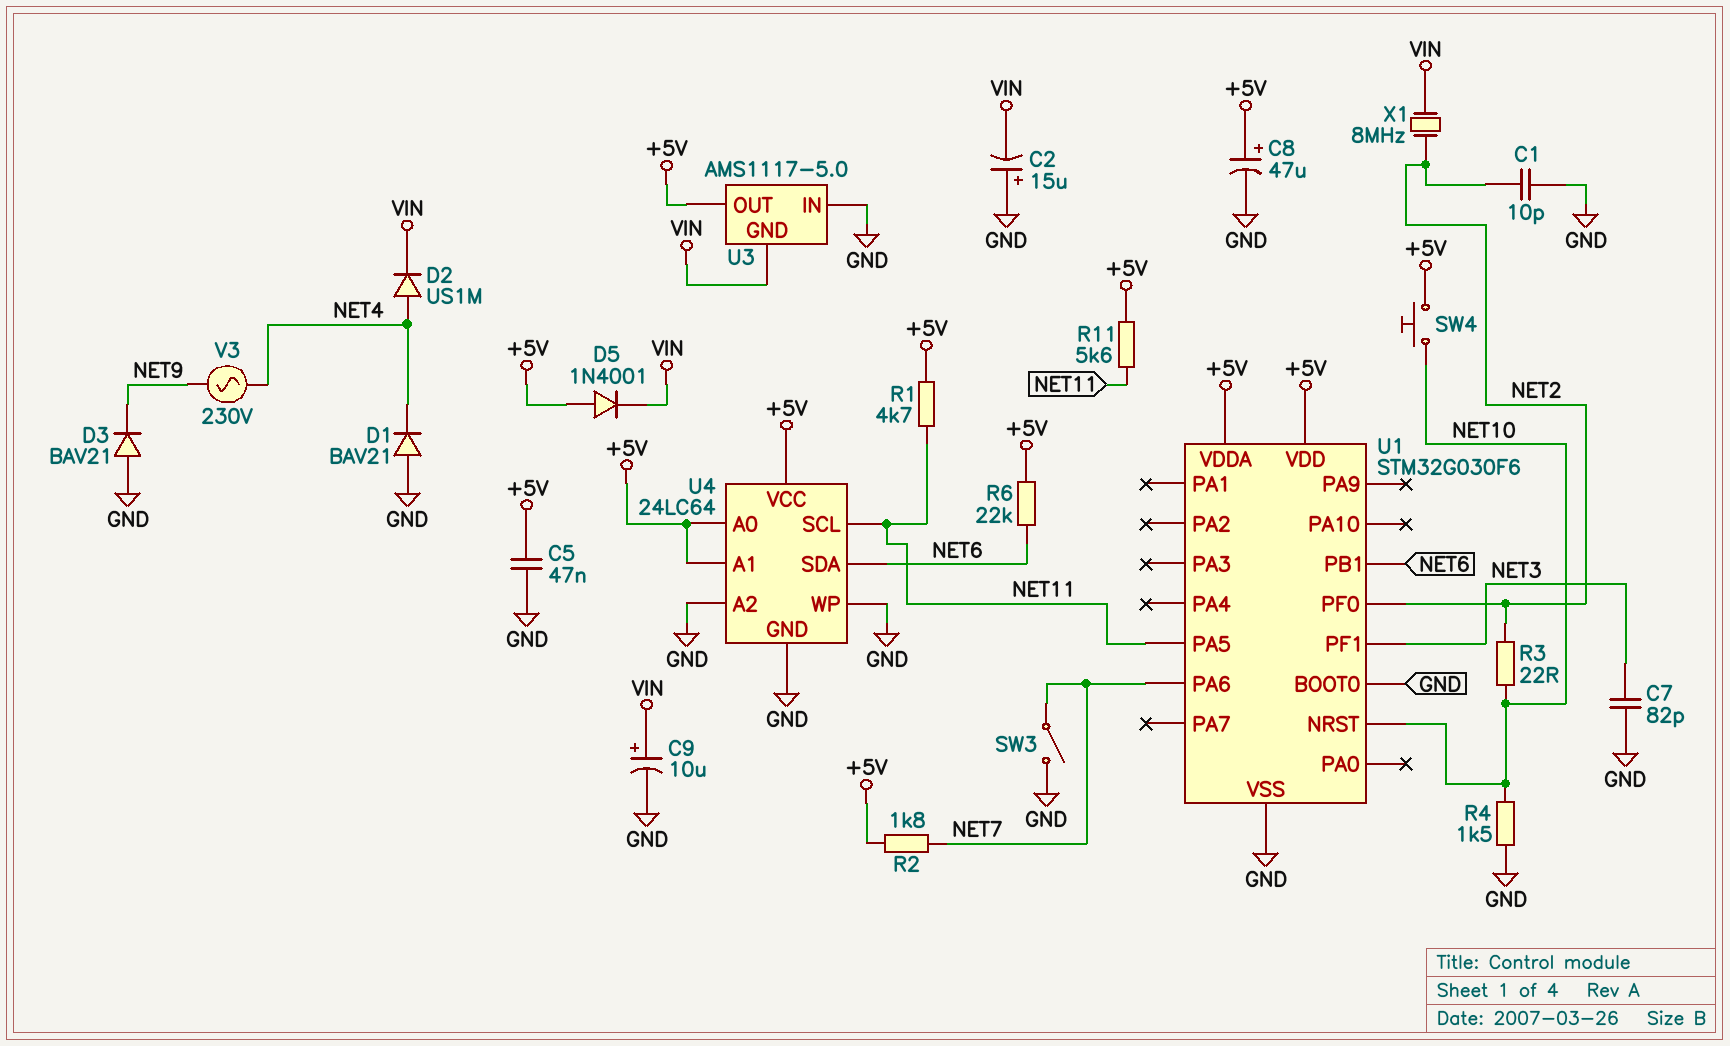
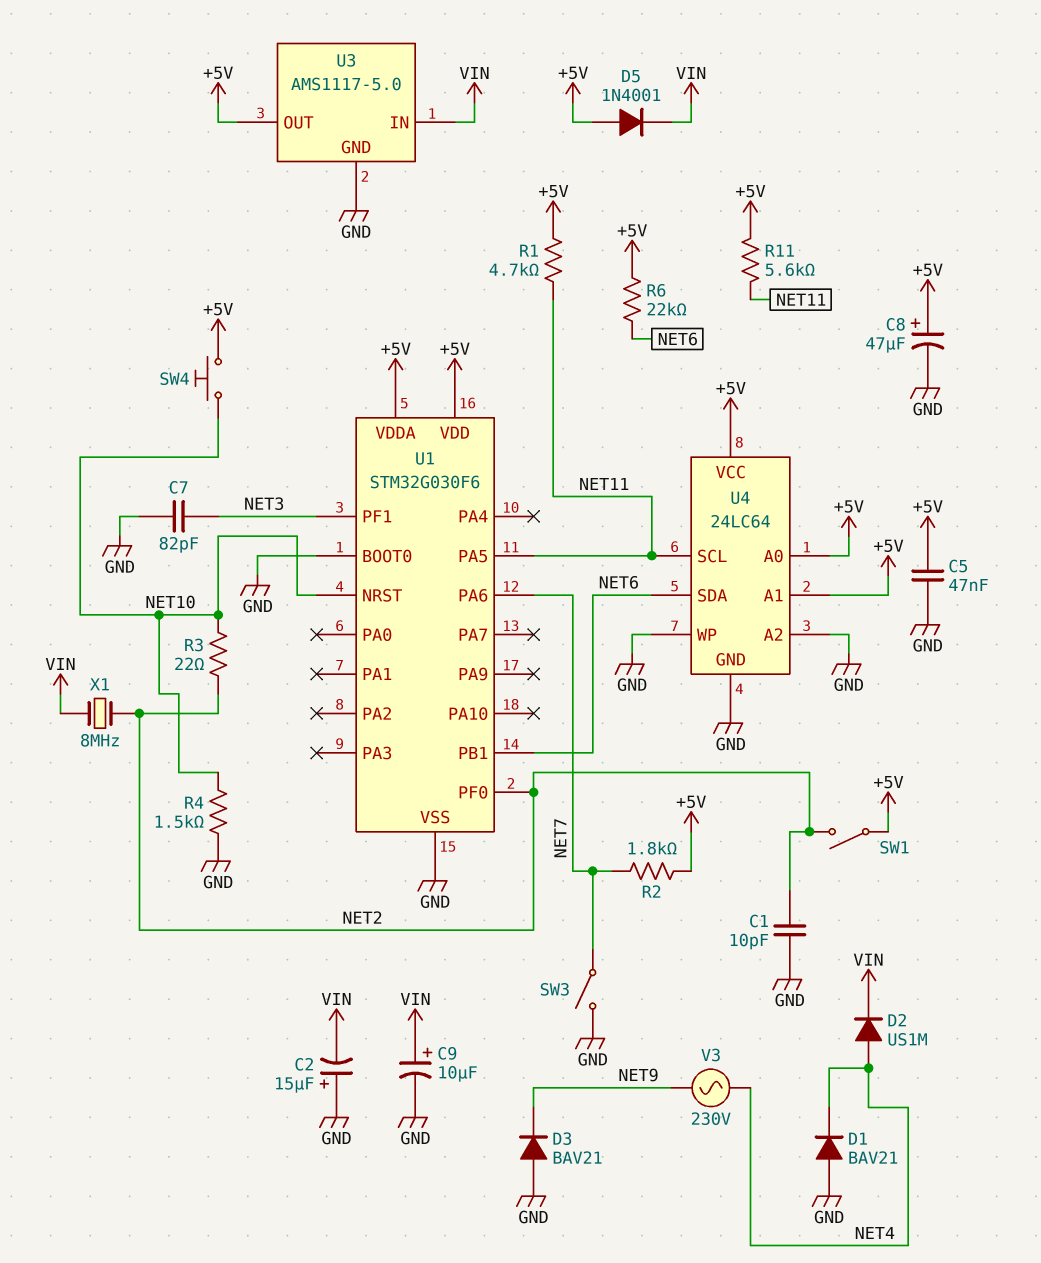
SW1: none -> switch (+5V, NET2)
U3 pin GND: VIN -> GND
U3 pin IN: GND -> VIN

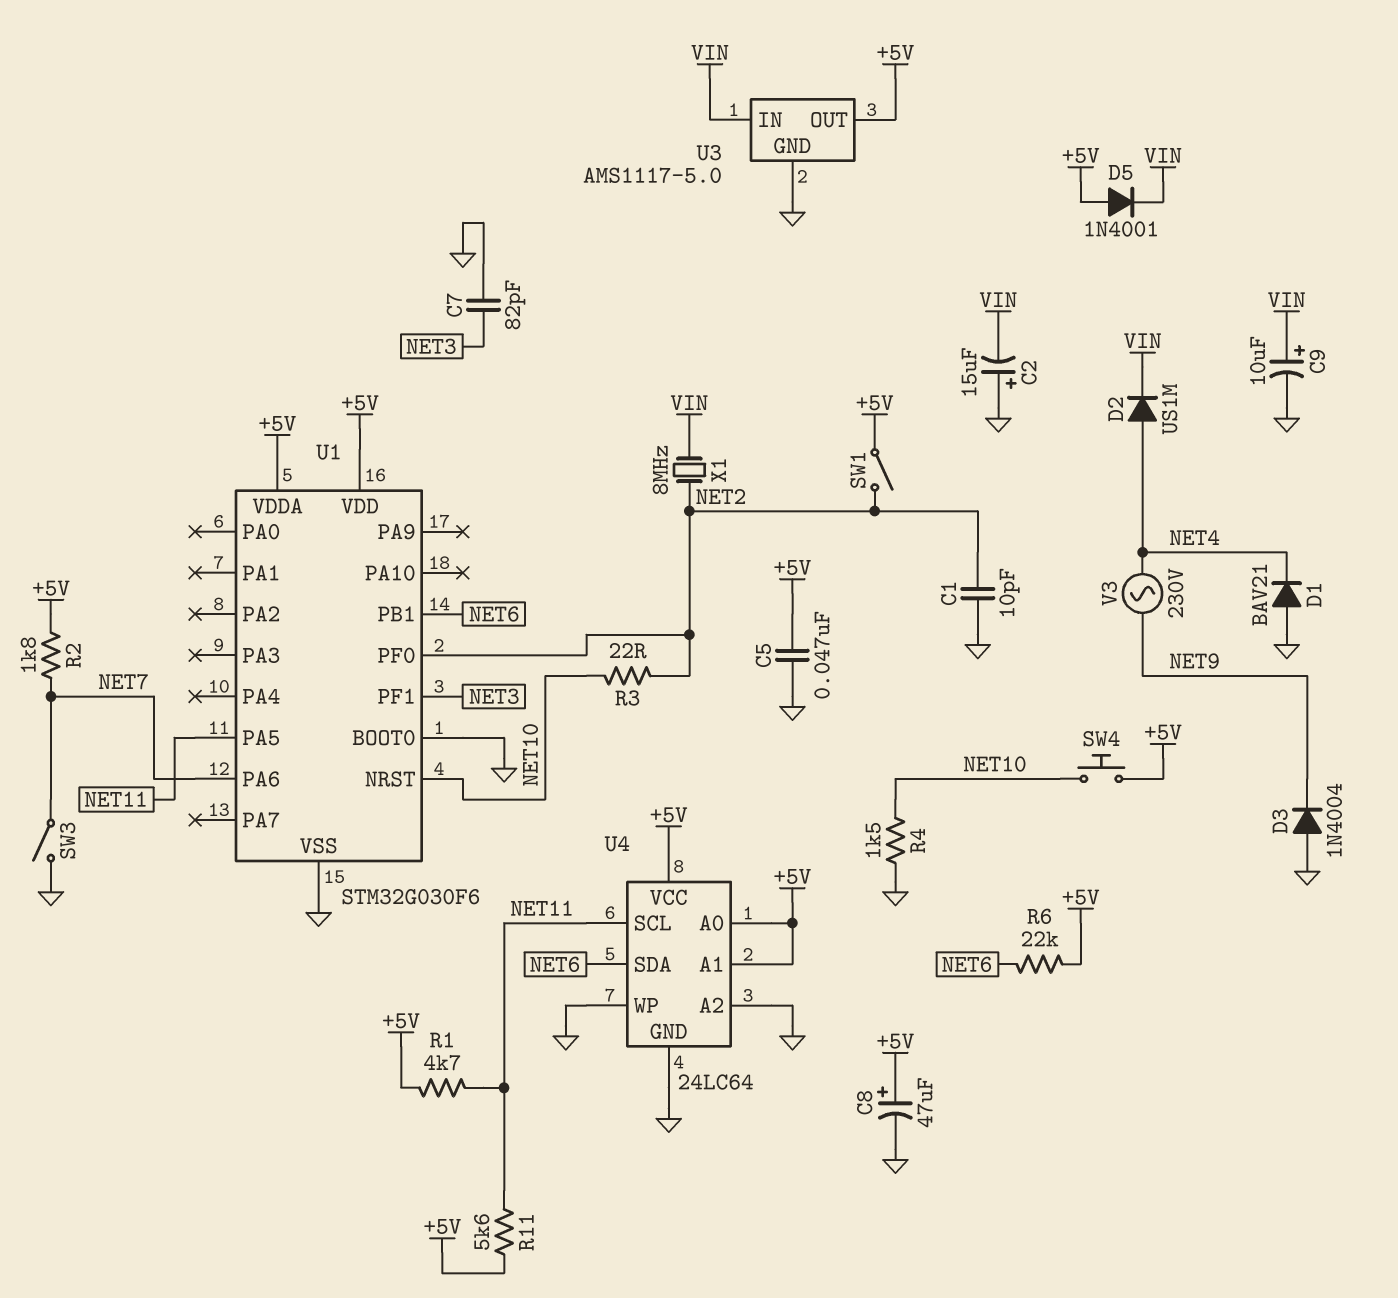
D3: diode BAV21 (A GND, K NET9) -> diode 1N4004 (A GND, K NET9)

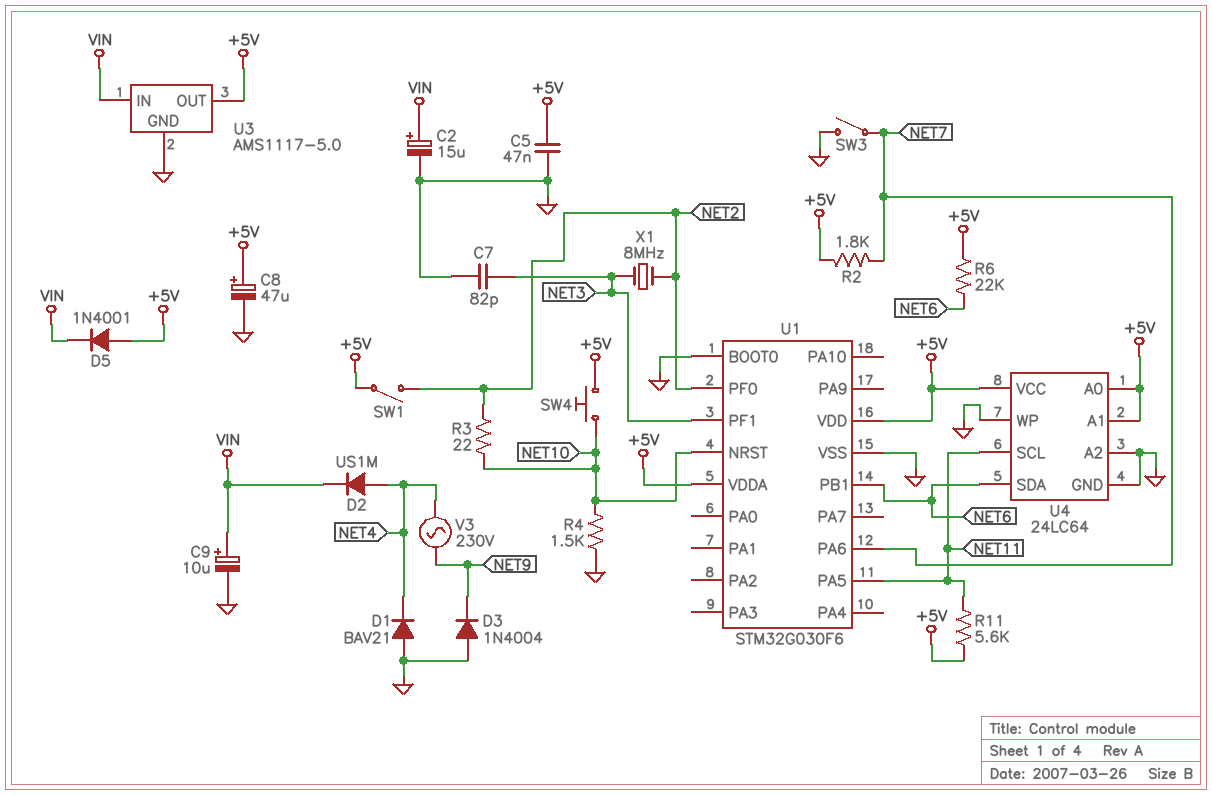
C1: 10pF (GND, NET2) -> none
C2: 15uF (plus GND, minus VIN) -> 15uF (plus VIN, minus GND)
R1: 4.7k (+5V, NET11) -> none
X1: 8MHz (NET2, VIN) -> 8MHz (NET2, NET3)

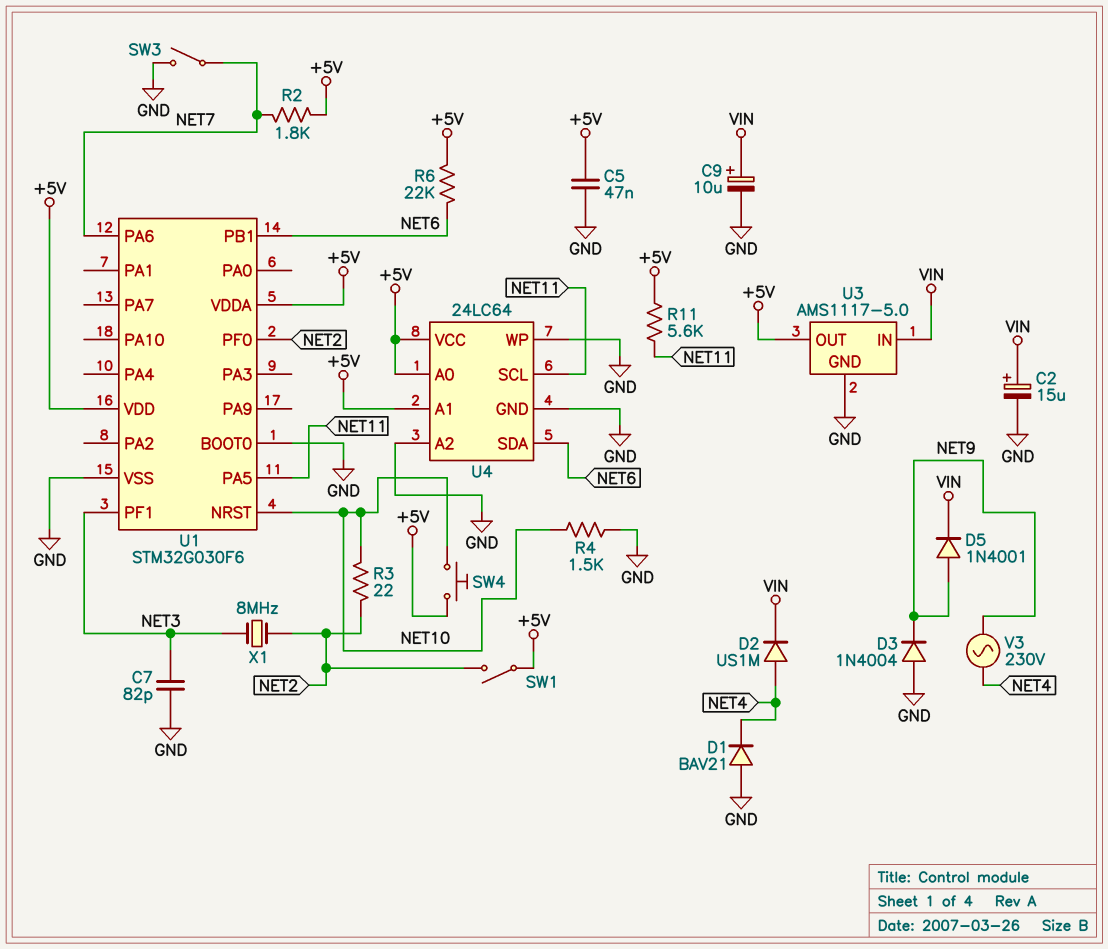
C8: 47uF (plus +5V, minus GND) -> none
D5: diode 1N4001 (A +5V, K VIN) -> diode 1N4001 (A NET9, K VIN)

